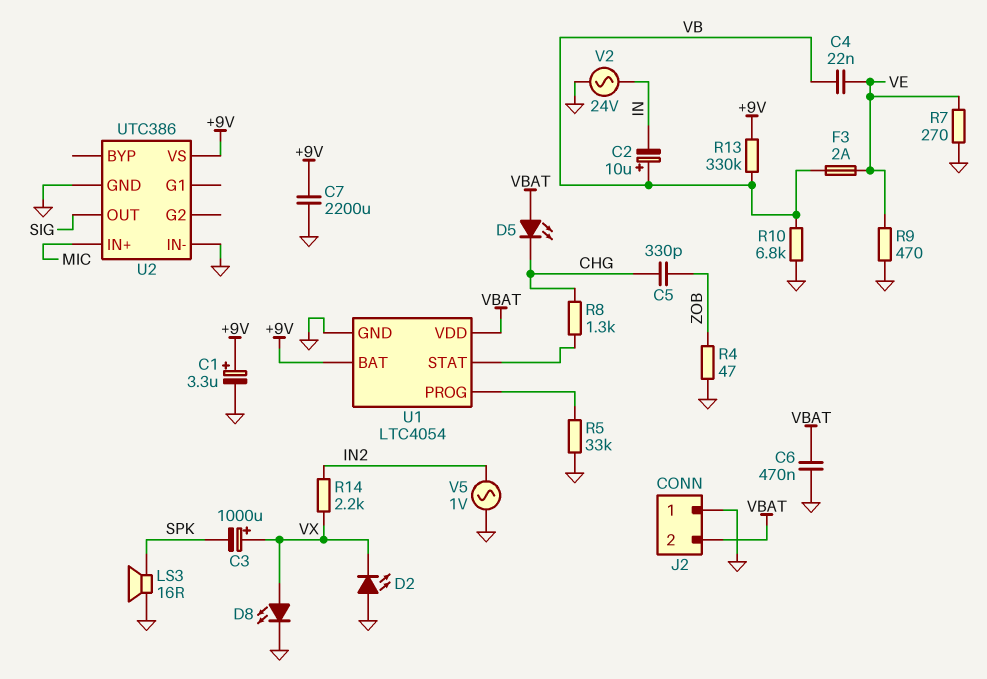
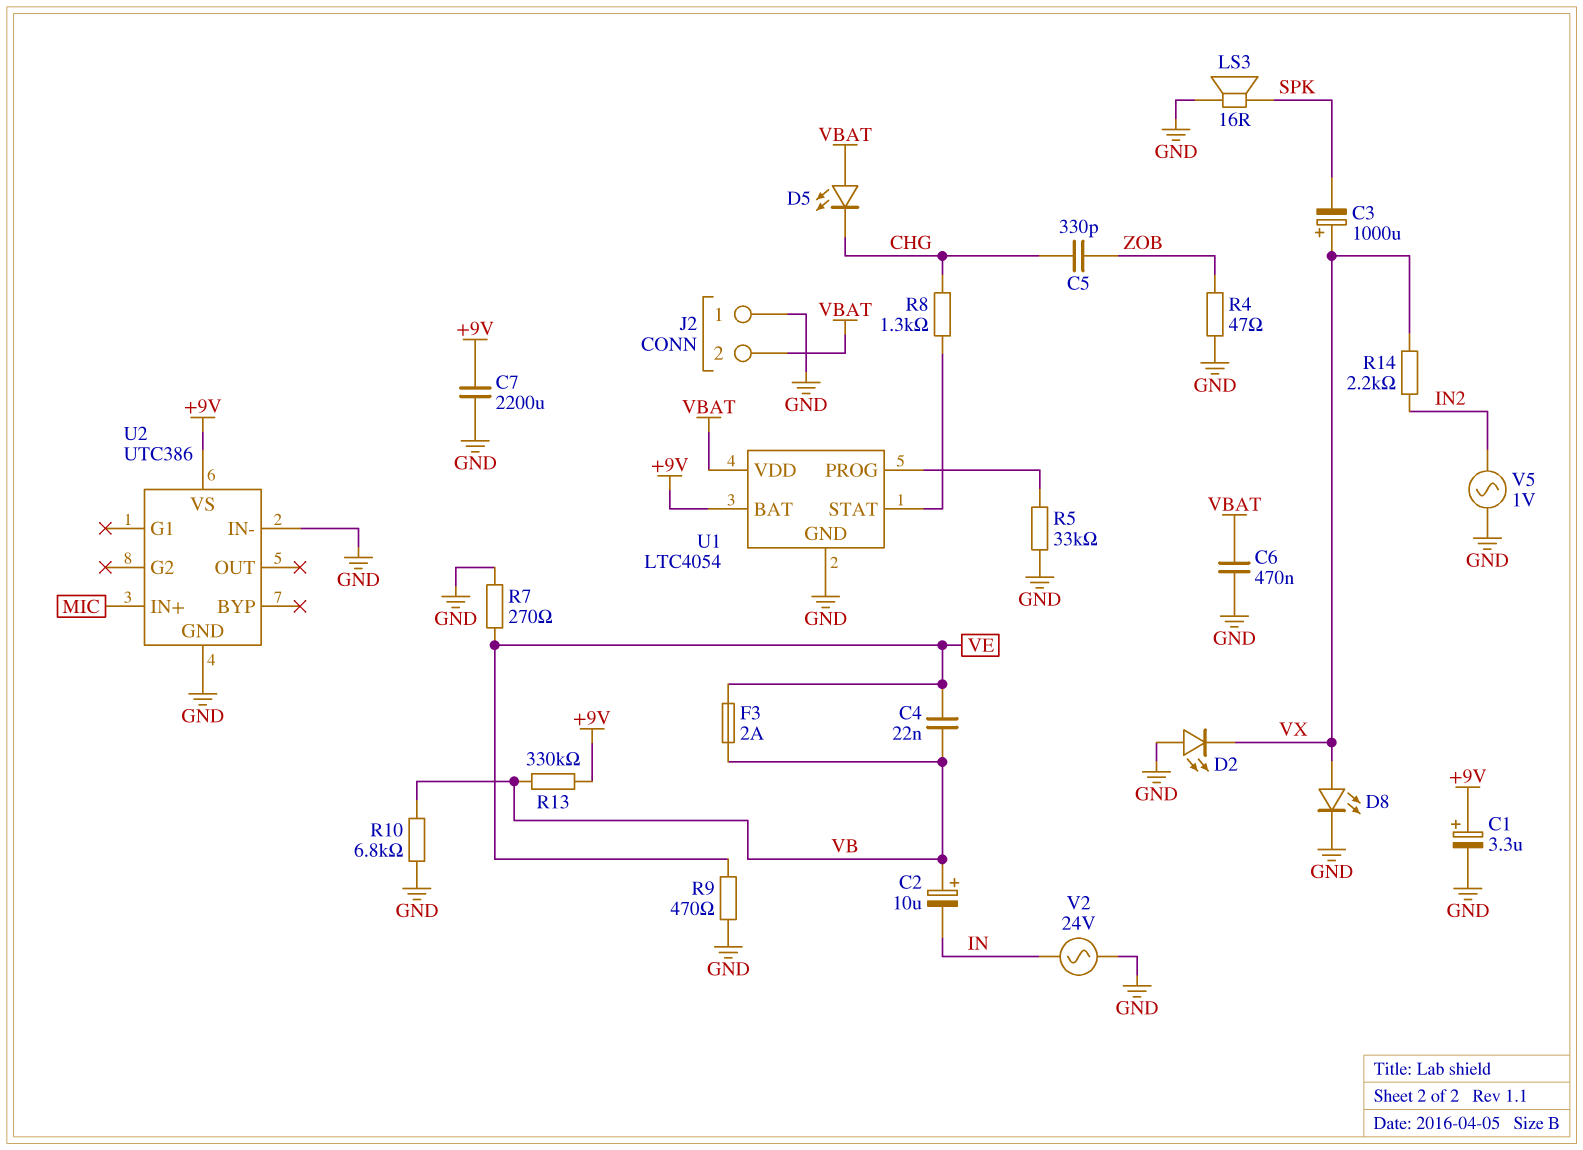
U2 pin OUT: SIG -> none

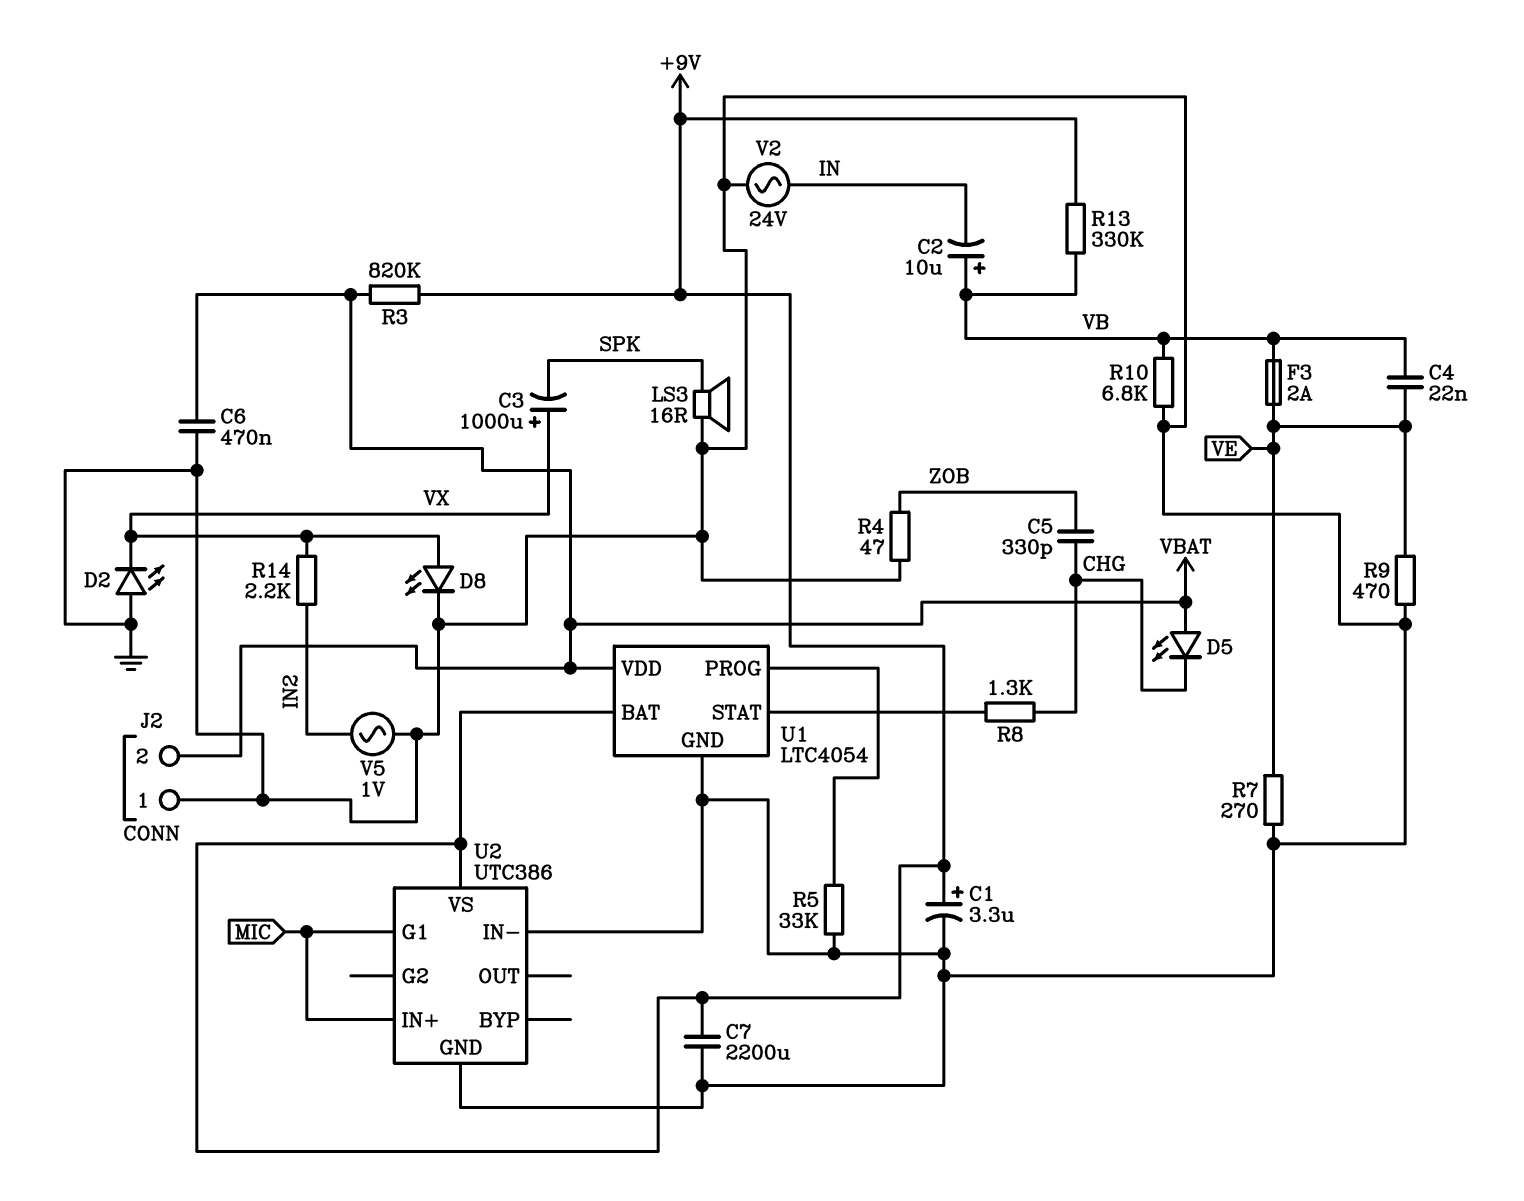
R3: none -> 820k (+9V, VBAT)
U2 pin G1: none -> MIC

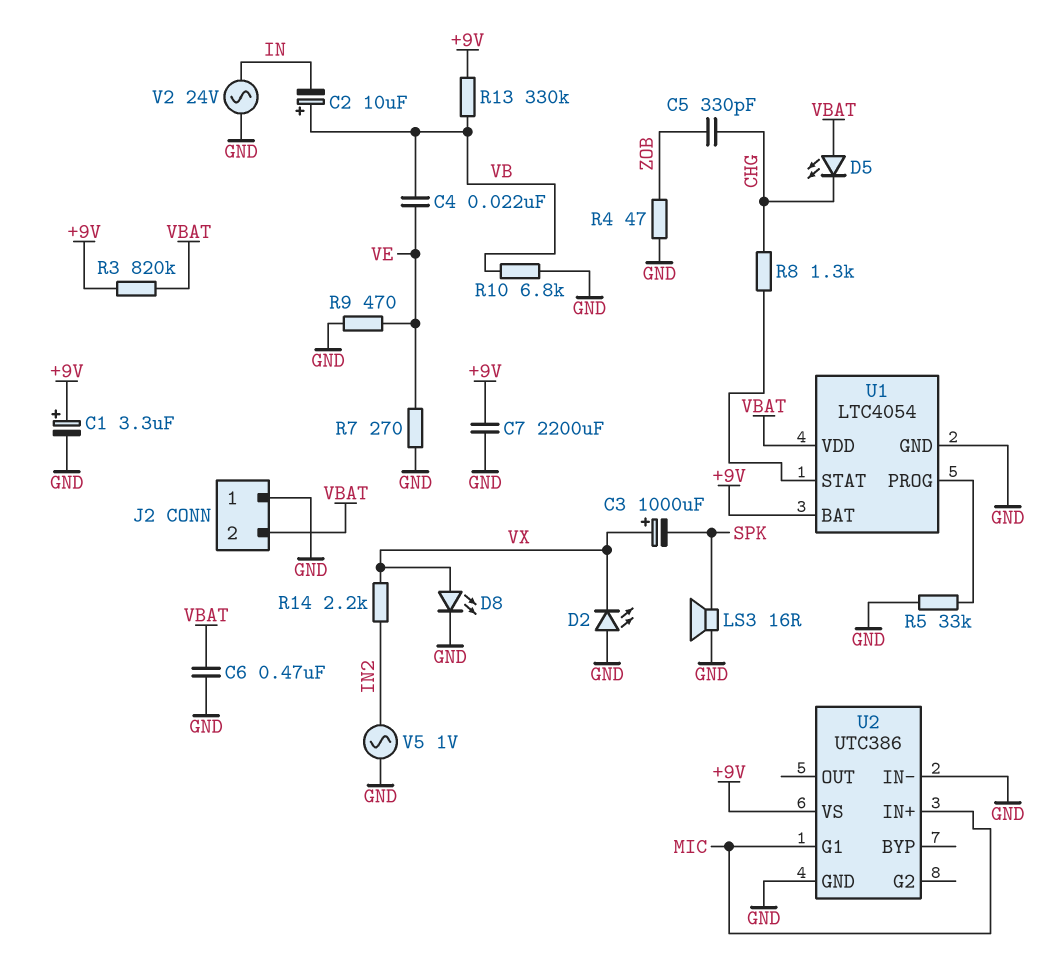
F3: 2A (VB, VE) -> none

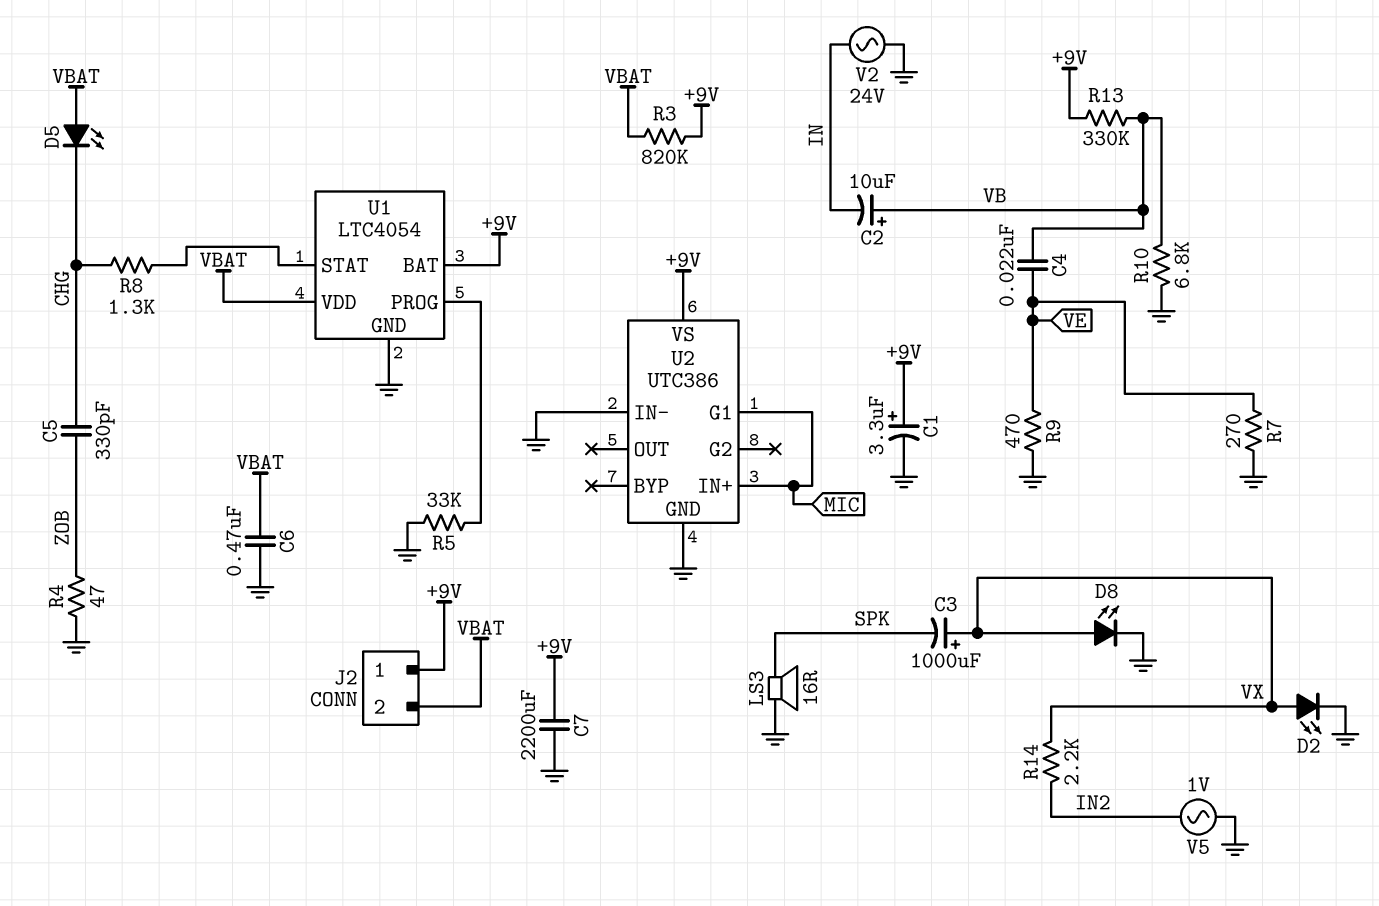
D2: LED (A GND, K VX) -> LED (A VX, K GND)
J2 pin 1: GND -> +9V

